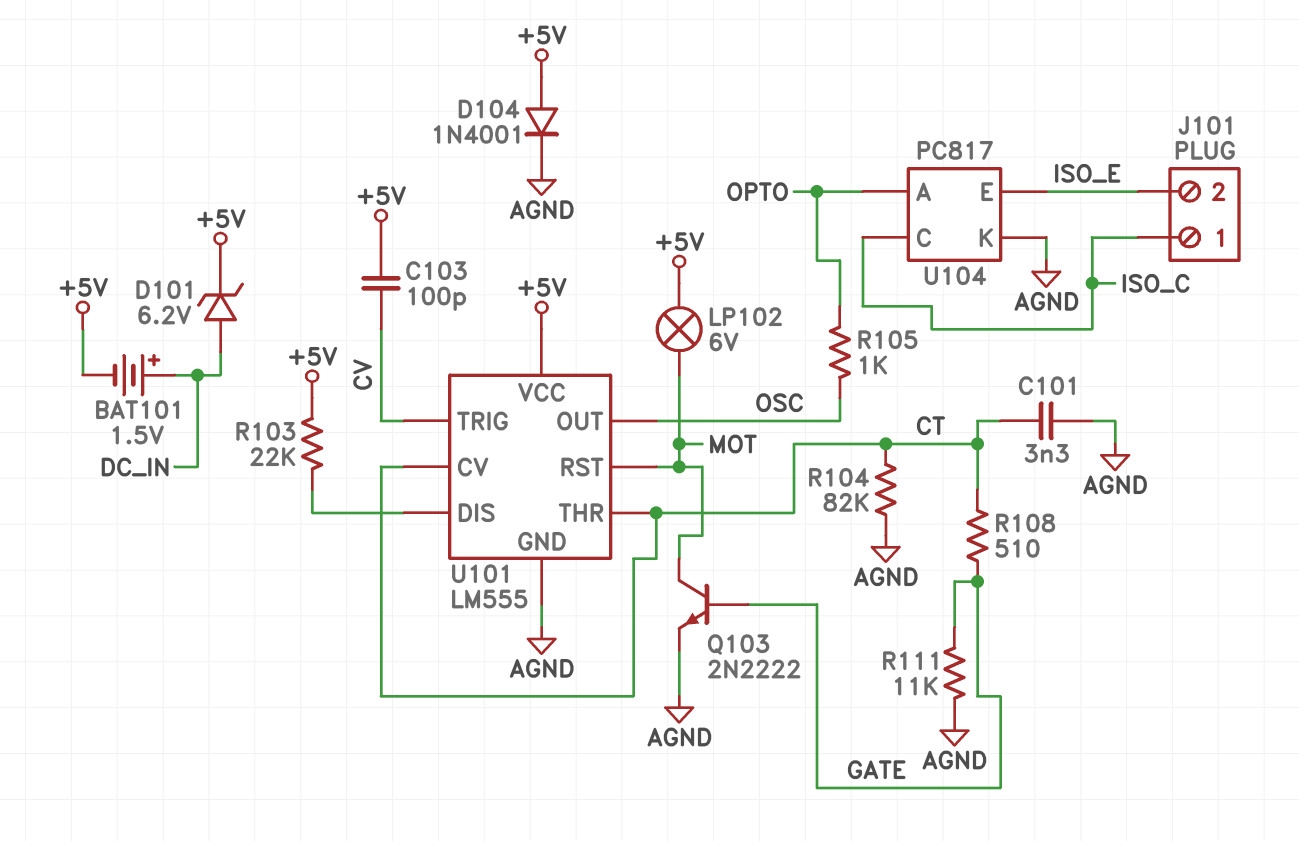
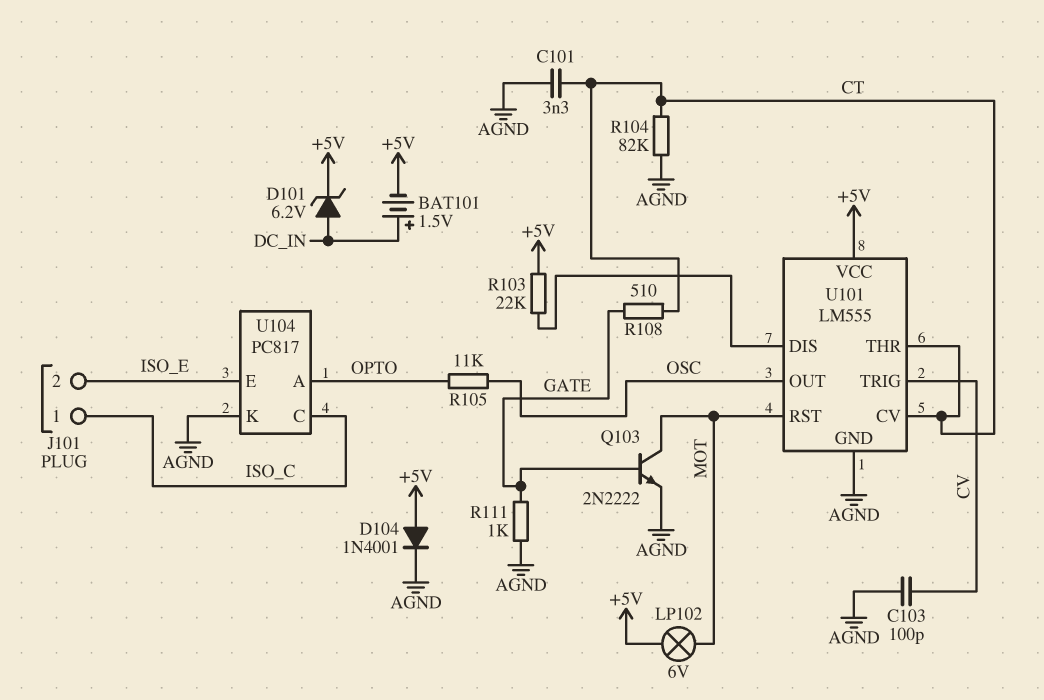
C103: 100pF (+5V, CV) -> 100pF (AGND, CV)
R105: 1k (OPTO, OSC) -> 11k (OPTO, OSC)
R111: 11k (AGND, GATE) -> 1k (AGND, GATE)

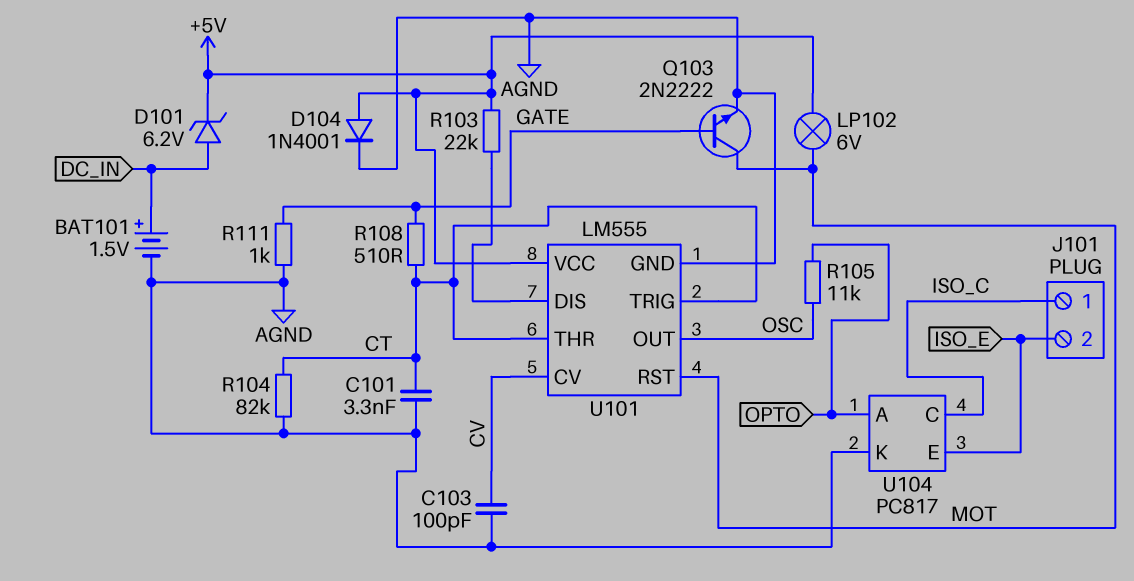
BAT101: 1.5V (plus DC_IN, minus +5V) -> 1.5V (plus DC_IN, minus AGND)
U101 pin CV: CT -> CV
U101 pin TRIG: CV -> CT

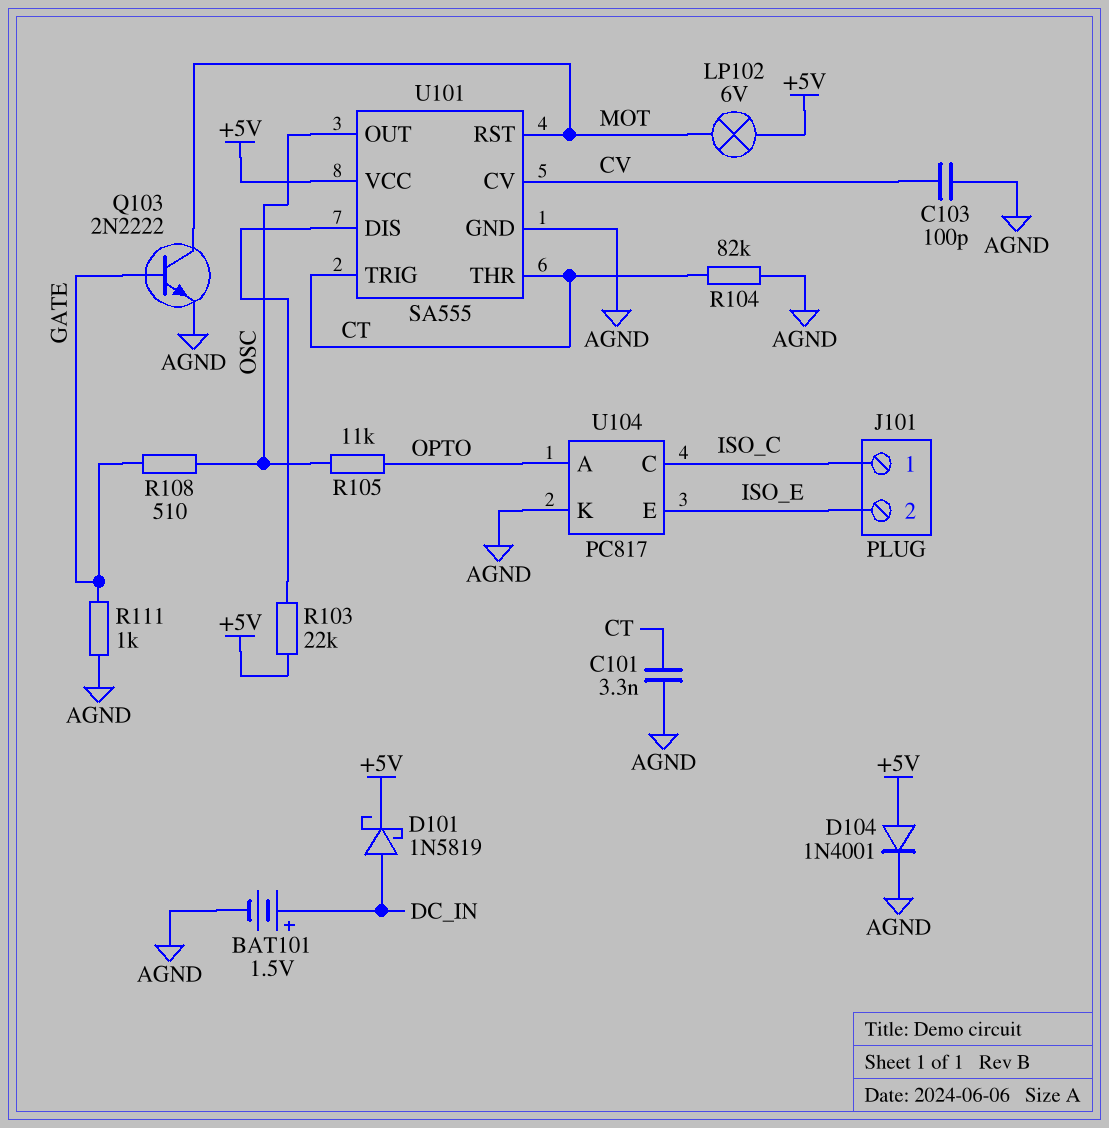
D101: zener 6.2V (A DC_IN, K +5V) -> schottky 1N5819 (A DC_IN, K +5V)
R108: 510 (CT, GATE) -> 510 (GATE, OSC)
U101: LM555 -> SA555

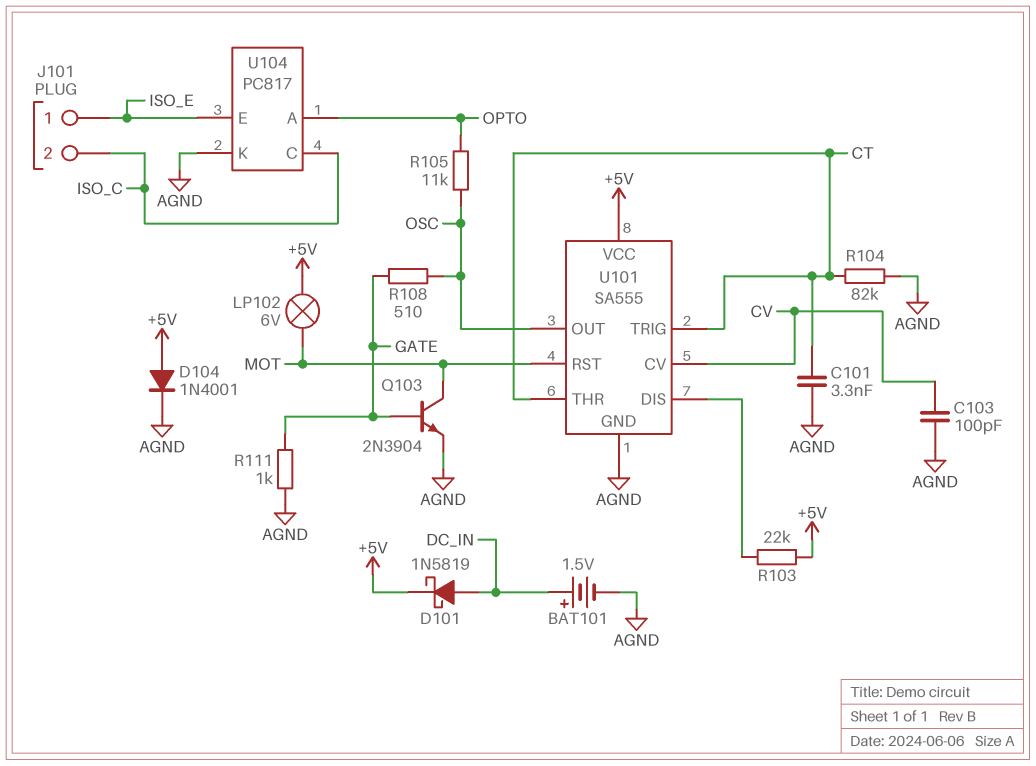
J101 pin 1: ISO_C -> ISO_E
J101 pin 2: ISO_E -> ISO_C
Q103: NPN 2N2222 (B GATE, C MOT, E AGND) -> NPN 2N3904 (B GATE, C MOT, E AGND)

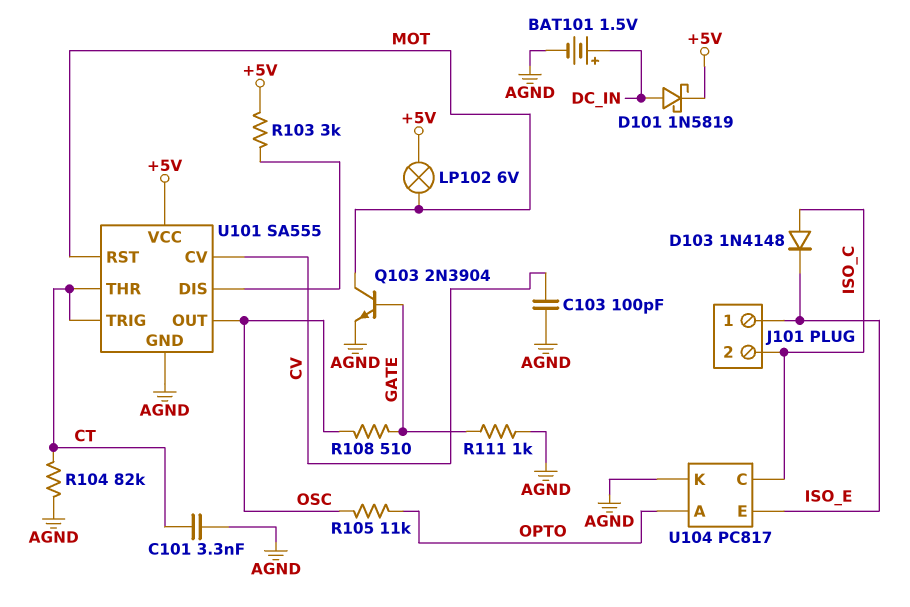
D103: none -> diode 1N4148 (A ISO_C, K ISO_E)
D104: diode 1N4001 (A +5V, K AGND) -> none
R103: 22k (+5V, U101/DIS) -> 3k (+5V, U101/DIS)

